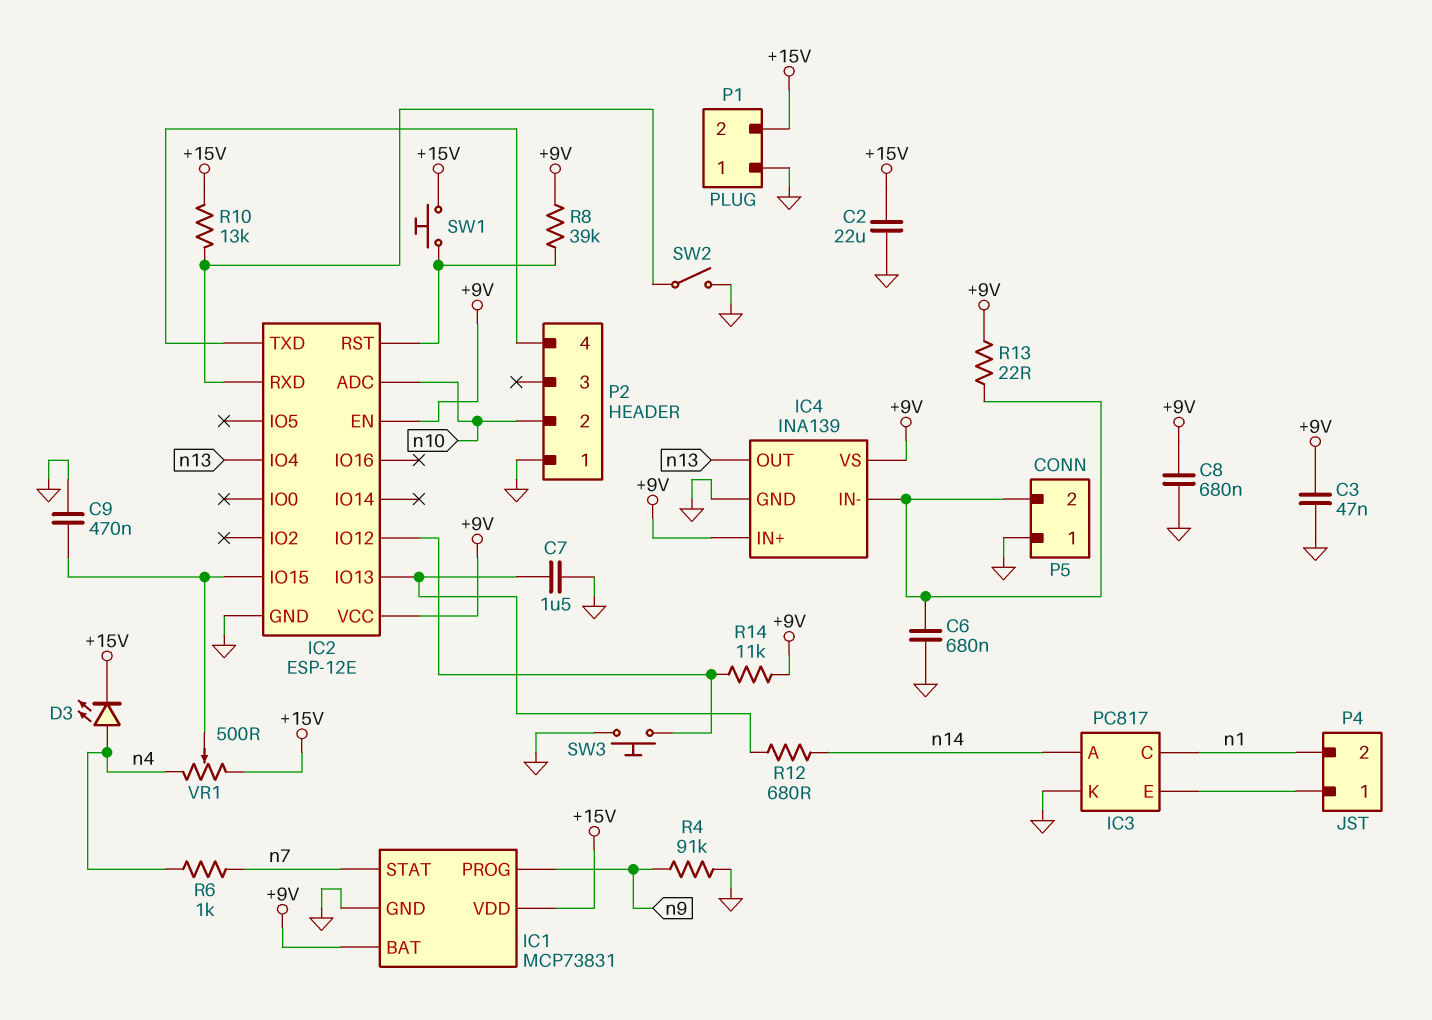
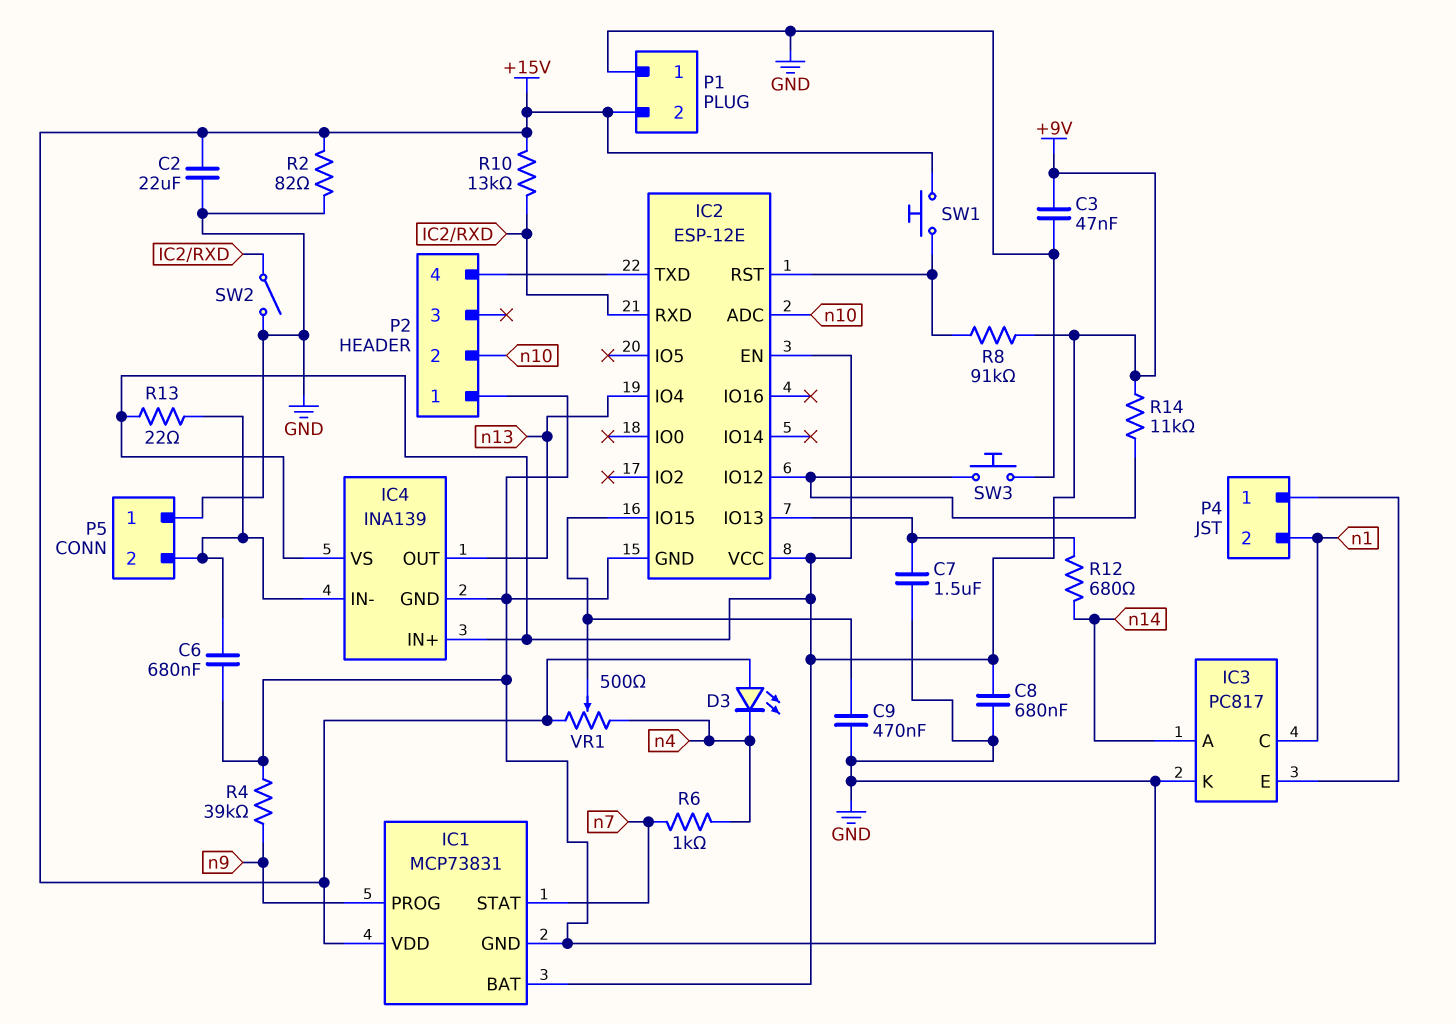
D3: LED (A n4, K +15V) -> LED (A +15V, K n4)
R2: none -> 82 (+15V, GND)
R4: 91k (GND, n9) -> 39k (GND, n9)
R8: 39k (+9V, IC2/RST) -> 91k (+9V, IC2/RST)

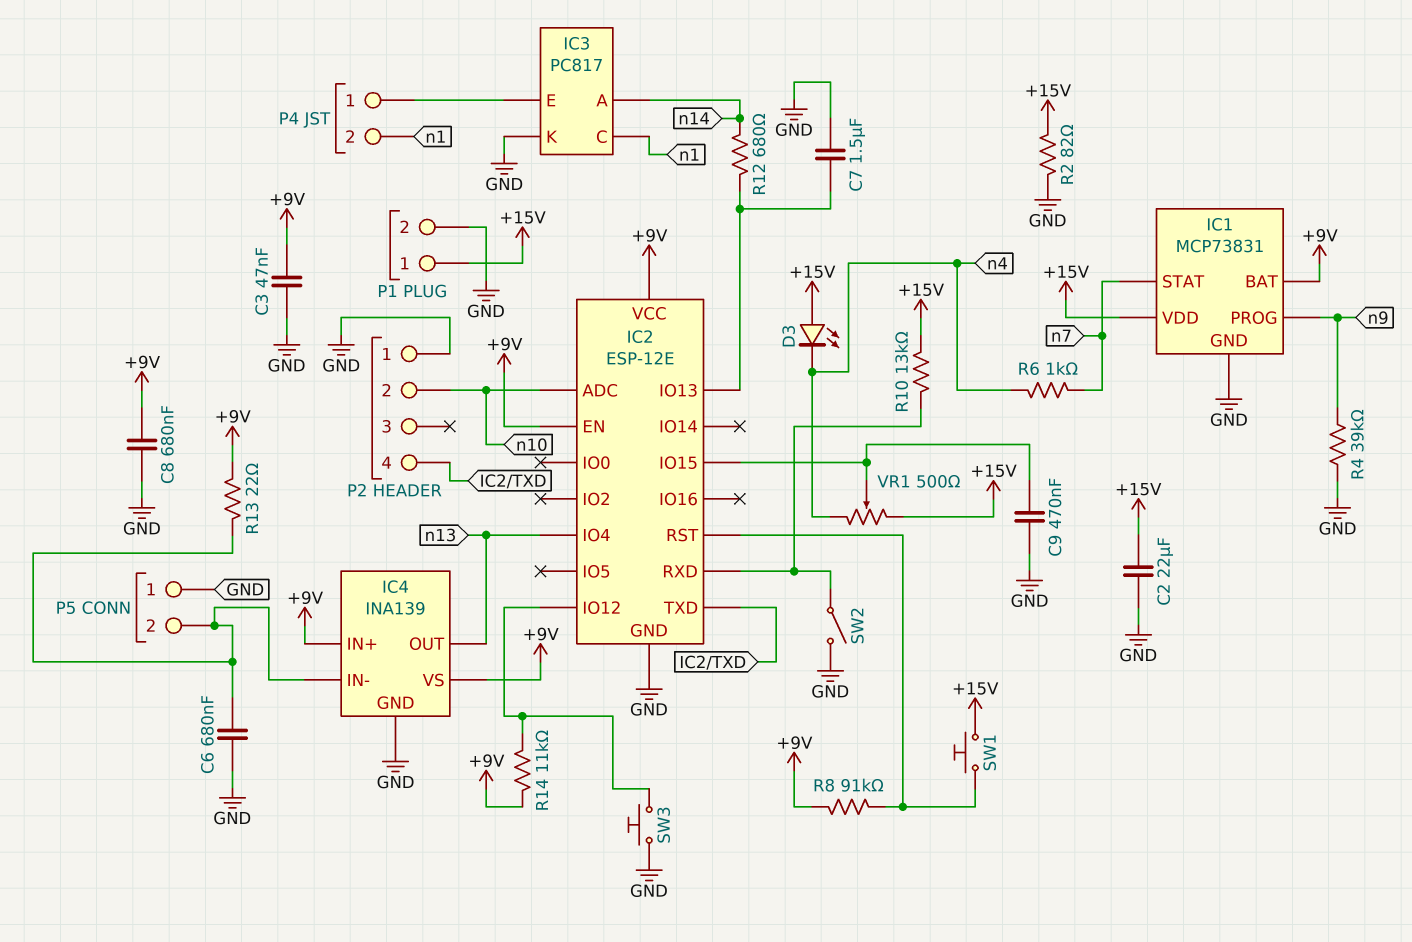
P1 pin 1: GND -> +15V
P1 pin 2: +15V -> GND

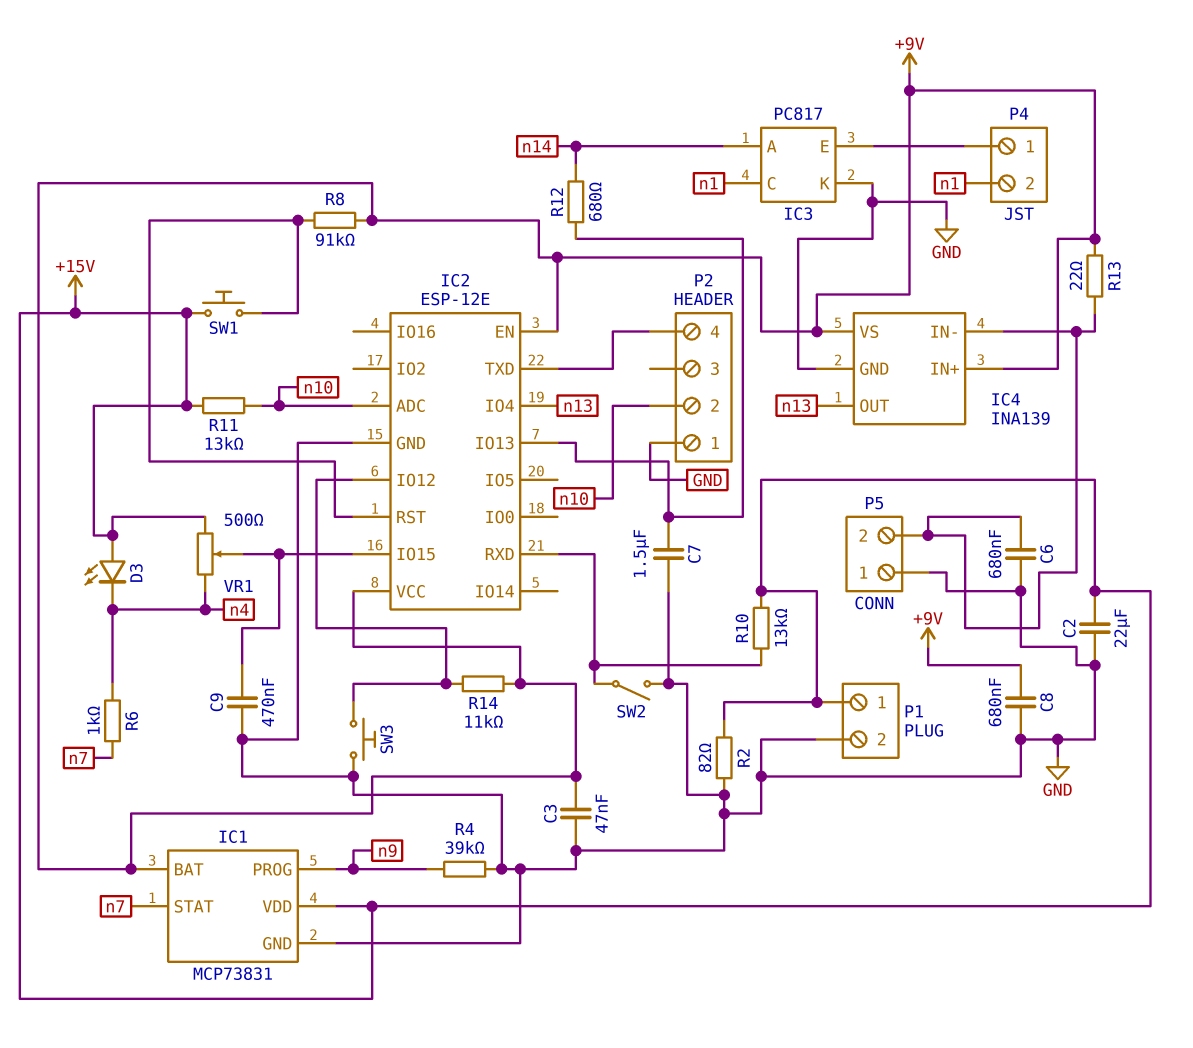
R11: none -> 13k (+15V, n10)

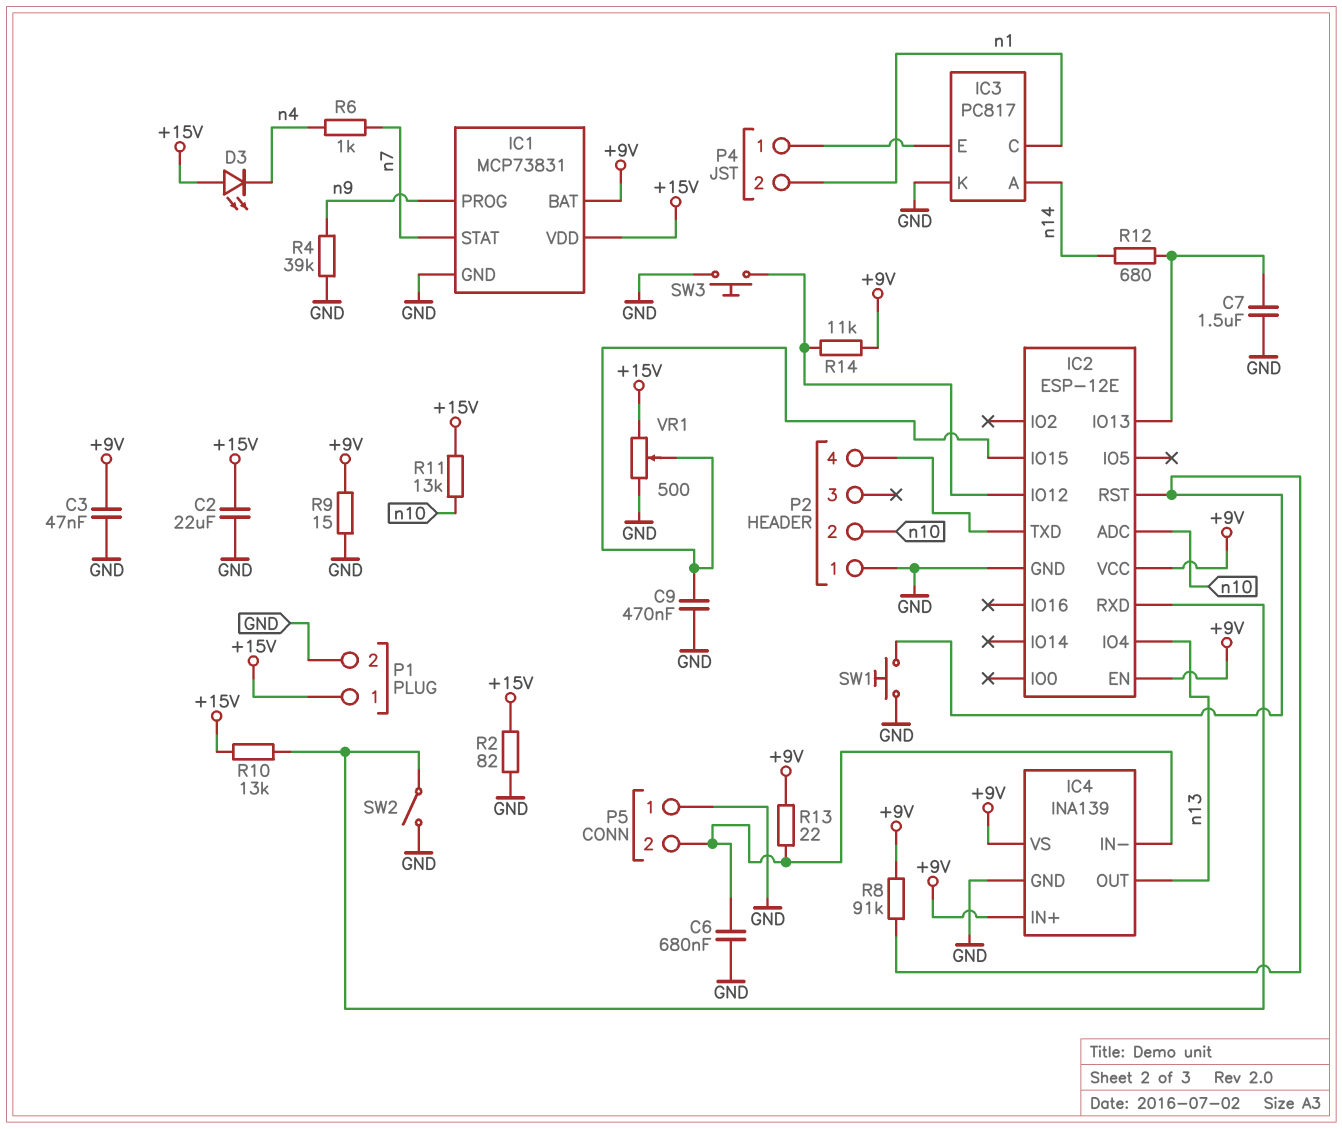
C8: 680nF (+9V, GND) -> none
R9: none -> 15 (+9V, GND)
SW1: button (+15V, IC2/RST) -> button (GND, IC2/RST)
VR1: 500 (+15V, n4, wiper IC2/IO15) -> 500 (+15V, GND, wiper IC2/IO15)

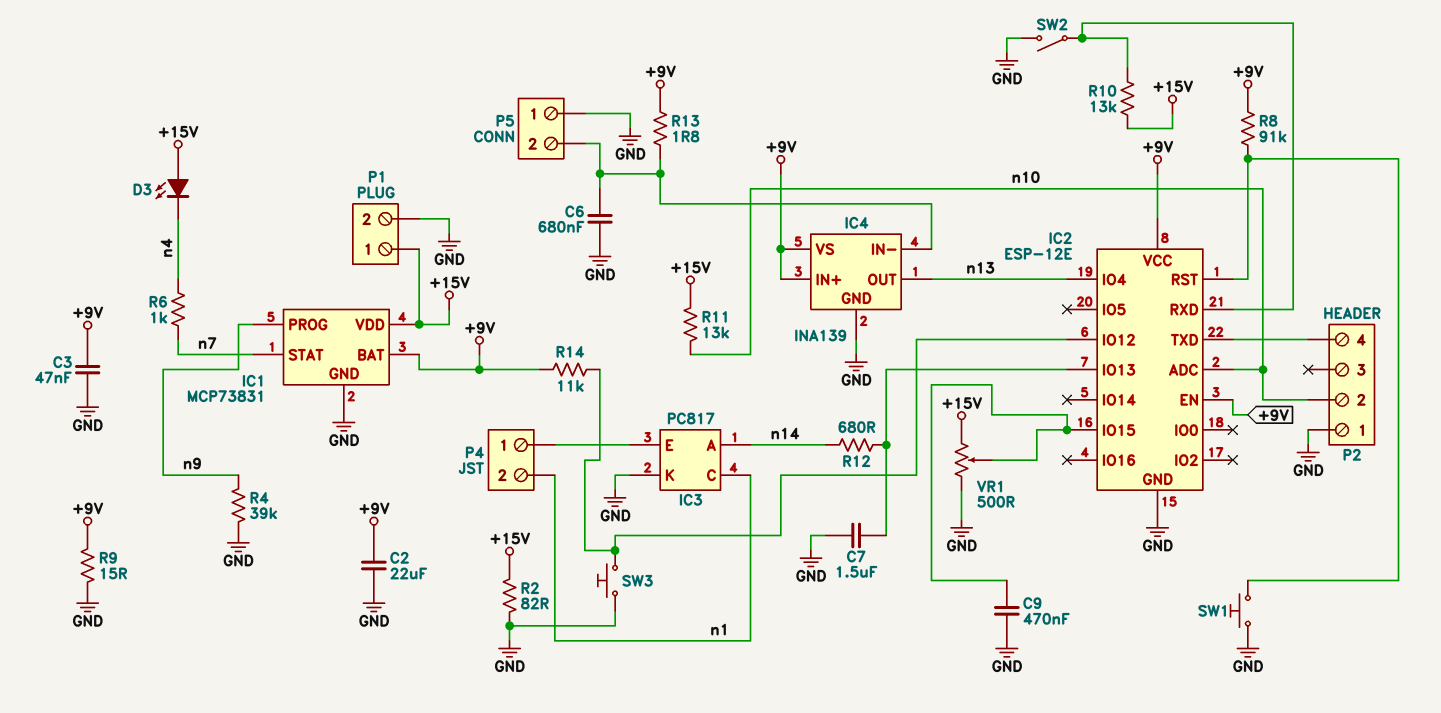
C2: 22uF (+15V, GND) -> 22uF (+9V, GND)
R13: 22 (+9V, IC4/IN-) -> 1.8 (+9V, IC4/IN-)

